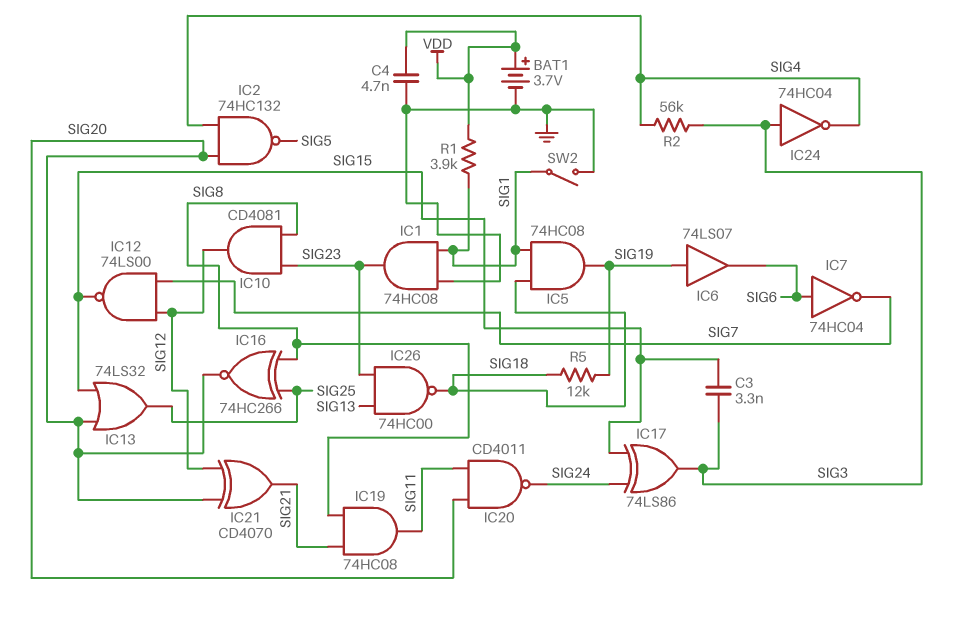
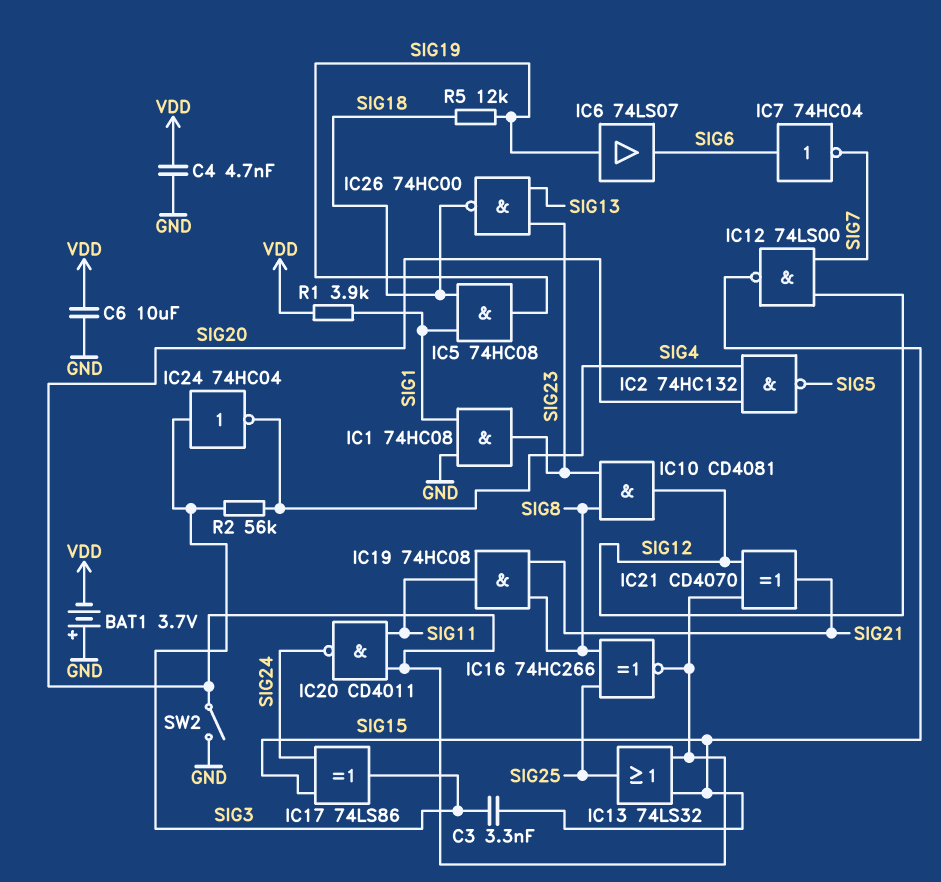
BAT1: 3.7V (plus VDD, minus GND) -> 3.7V (plus GND, minus VDD)
C6: none -> 10uF (GND, VDD)
SW2: switch (GND, SIG1) -> switch (GND, SIG20)

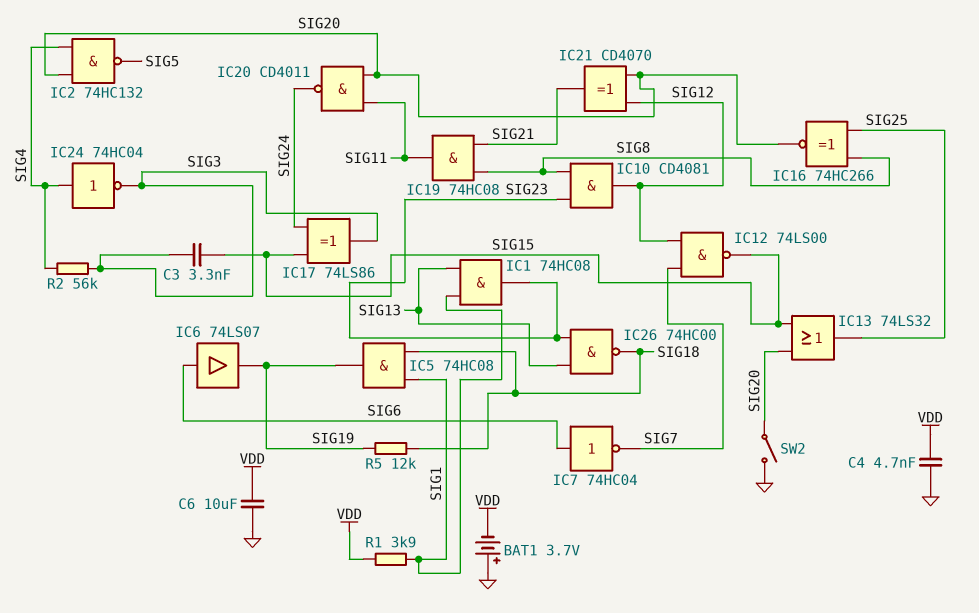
IC1: AND 74HC08 (in GND, in SIG1, out SIG23) -> AND 74HC08 (in SIG1, in SIG13, out SIG23)
IC6: buffer 74LS07 (in SIG19, out SIG6) -> buffer 74LS07 (in SIG6, out SIG19)
IC24: NOT 74HC04 (in SIG3, out SIG4) -> NOT 74HC04 (in SIG4, out SIG3)

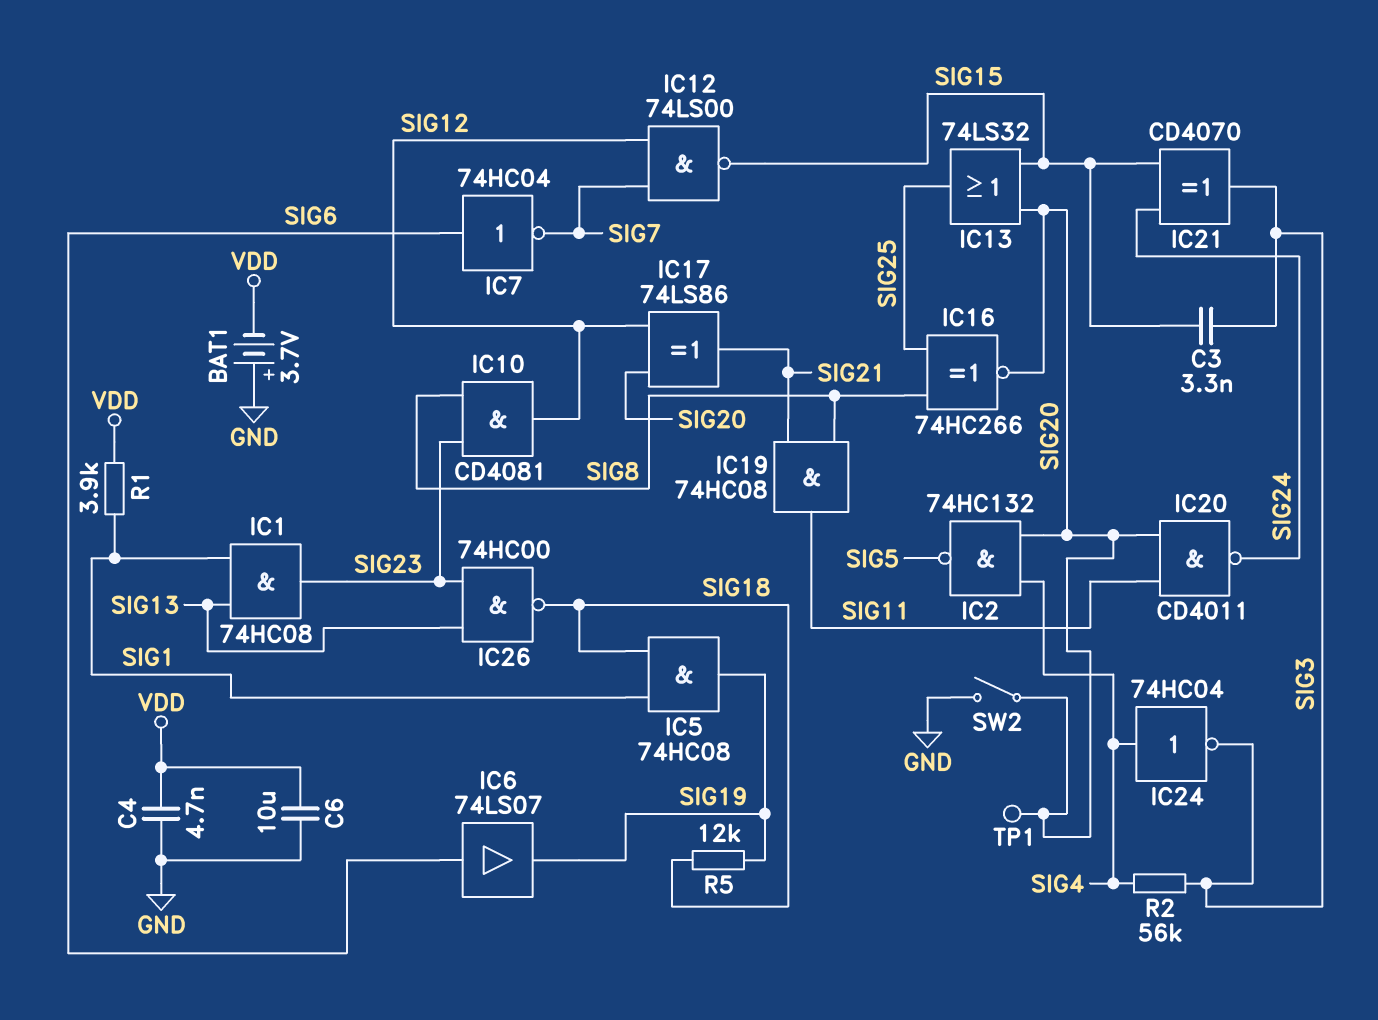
IC17: XOR 74LS86 (in SIG15, in SIG24, out SIG3) -> XOR 74LS86 (in SIG12, in SIG20, out SIG21)
IC21: XOR CD4070 (in SIG12, in SIG20, out SIG21) -> XOR CD4070 (in SIG15, in SIG24, out SIG3)
TP1: none -> test point (SIG20)

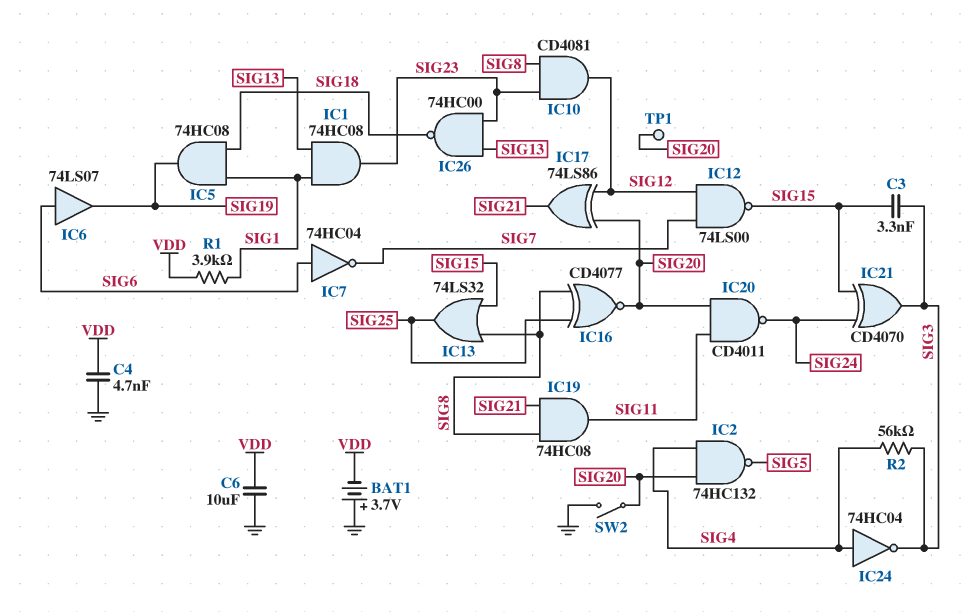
IC13: OR 74LS32 (in SIG15, in SIG20, out SIG25) -> OR 74LS32 (in SIG8, in SIG15, out SIG25)
IC16: XNOR 74HC266 (in SIG8, in SIG25, out SIG20) -> XNOR CD4077 (in SIG8, in SIG25, out SIG20)
R5: 12k (SIG18, SIG19) -> none

